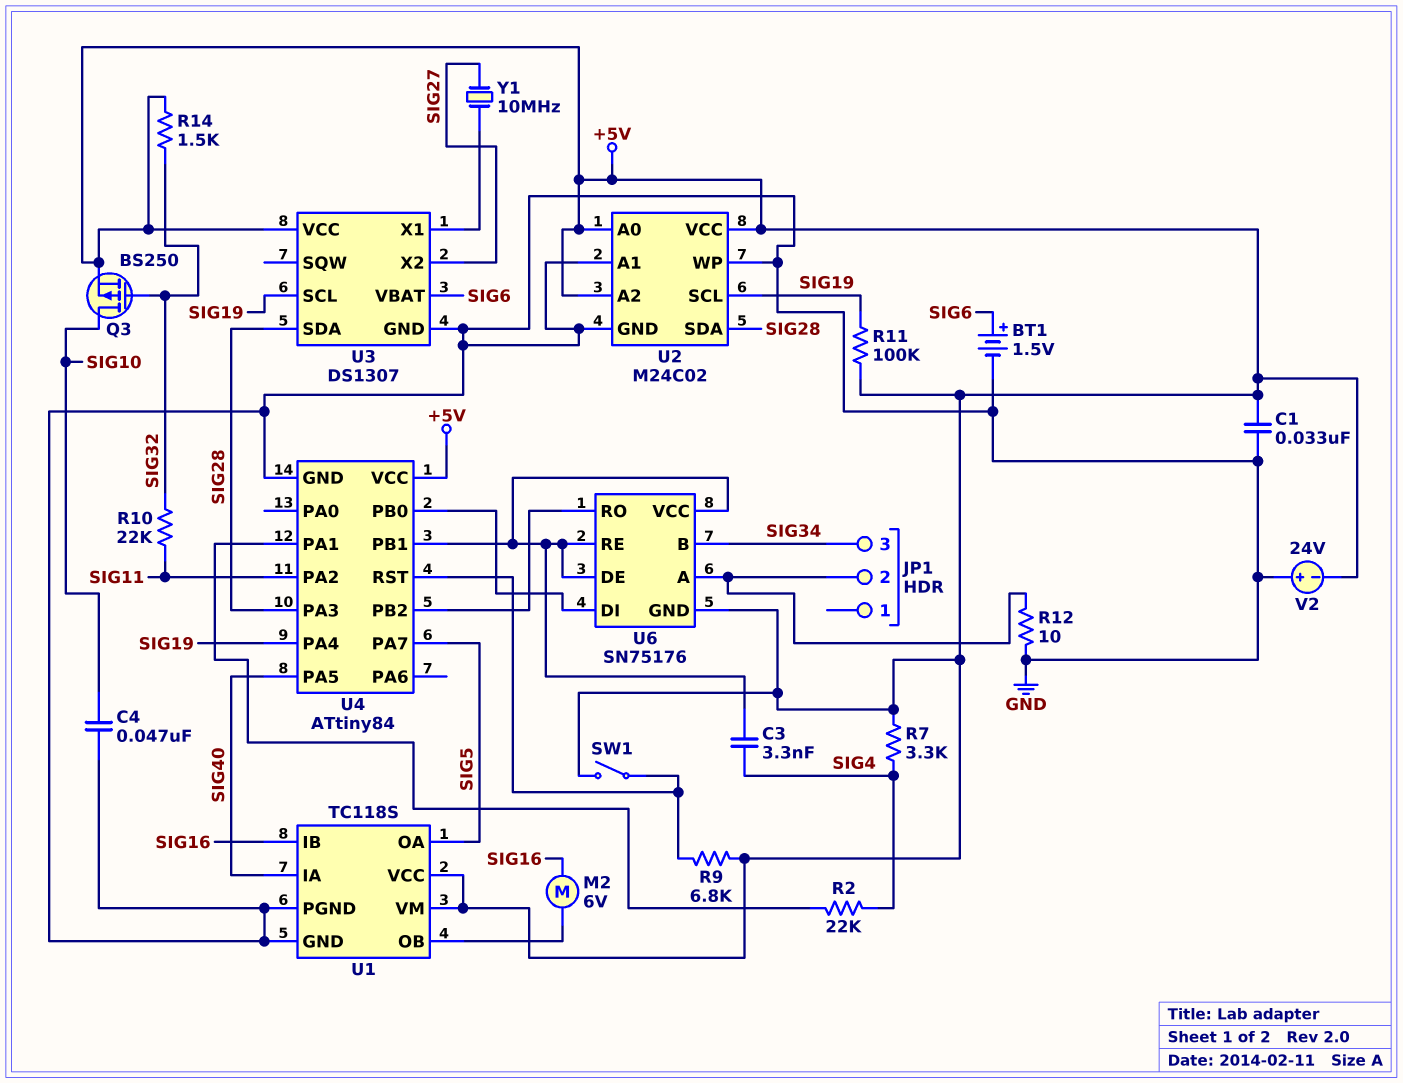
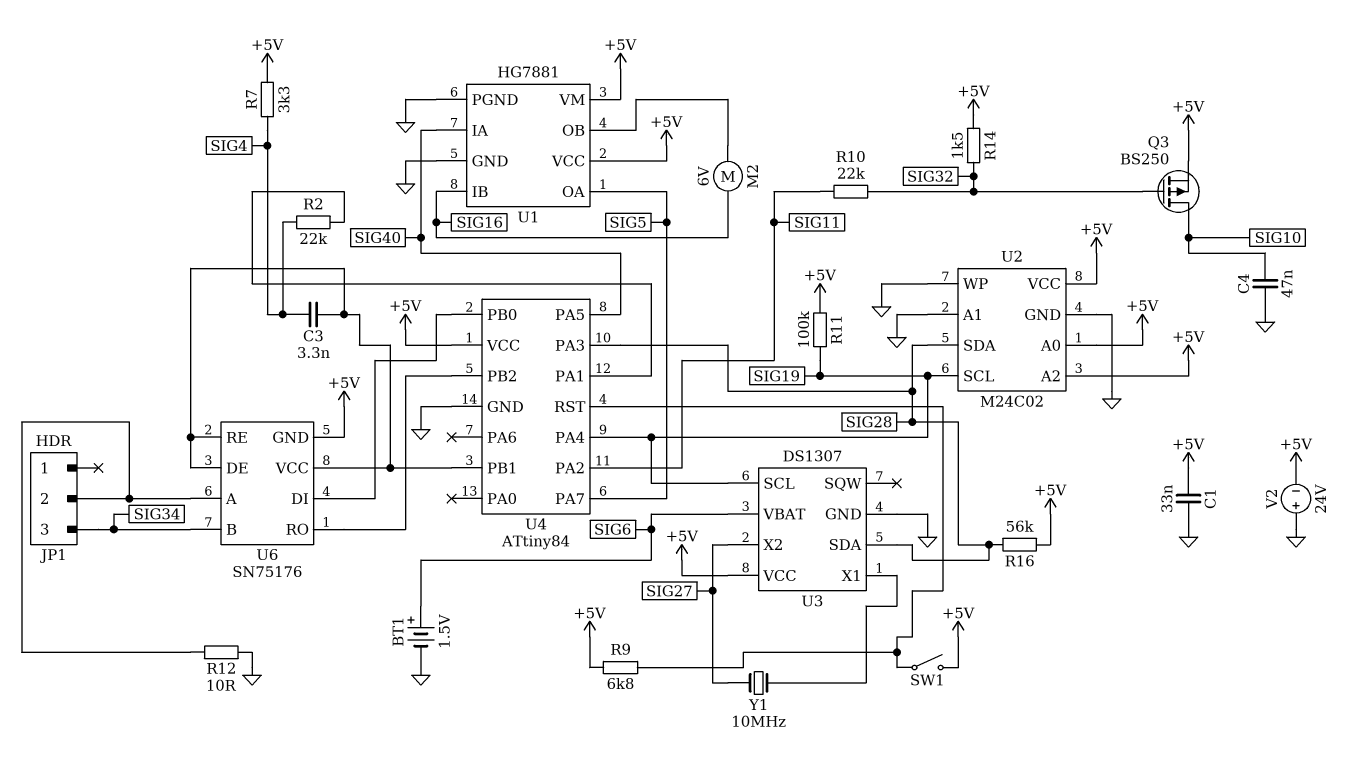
R16: none -> 56k (+5V, SIG28)
U1: TC118S -> HG7881

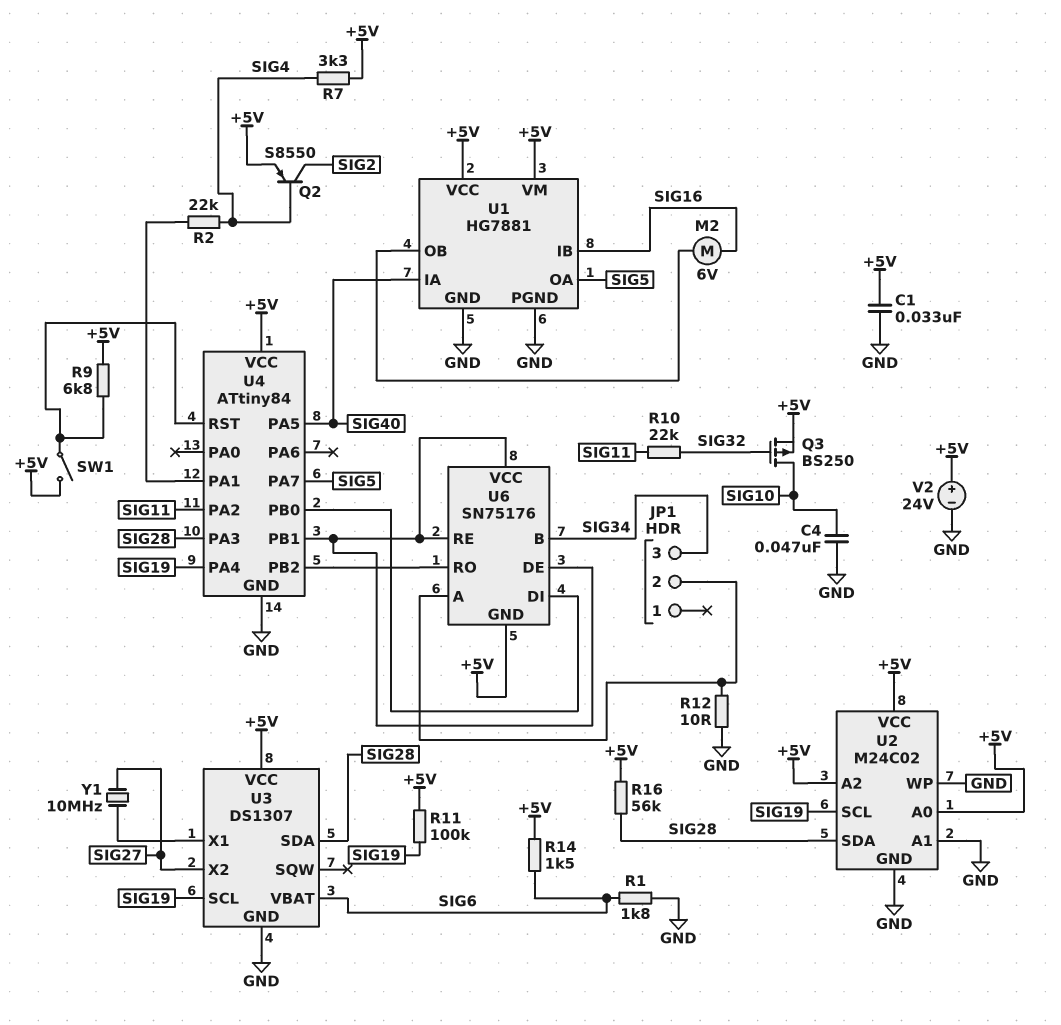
BT1: 1.5V (plus SIG6, minus GND) -> none
C3: 3.3nF (SIG4, U4/PB1) -> none
Q2: none -> PNP S8550 (B SIG4, C SIG2, E +5V)
R1: none -> 1.8k (GND, SIG6)
R14: 1.5k (+5V, SIG32) -> 1.5k (+5V, SIG6)
V2: 24V (plus GND, minus +5V) -> 24V (plus +5V, minus GND)

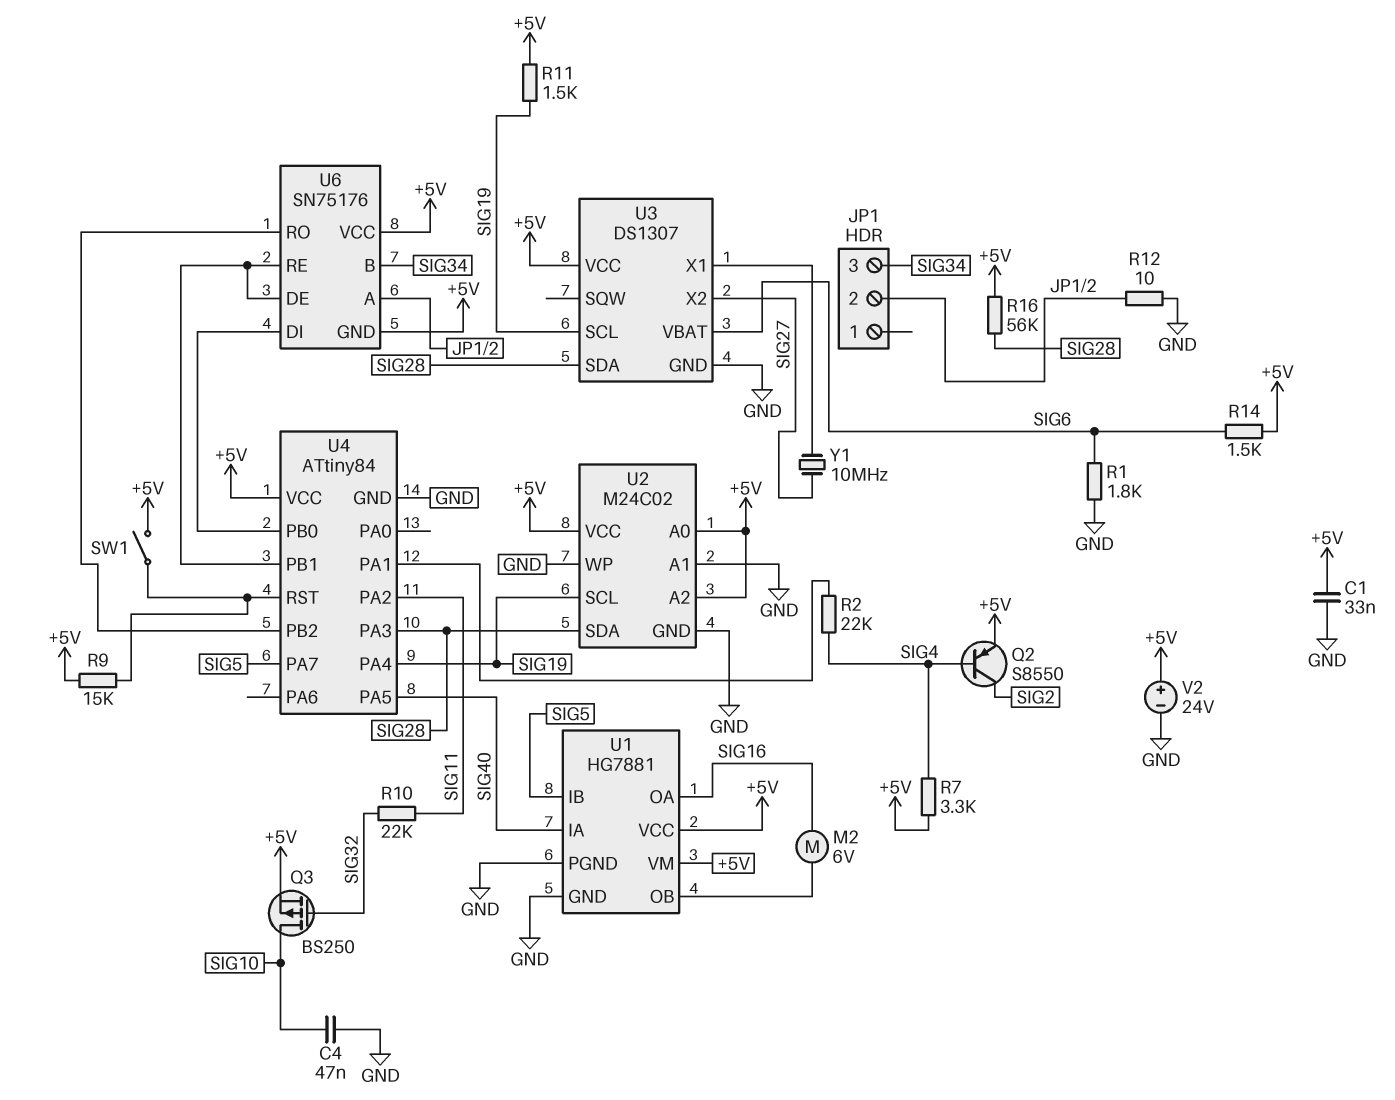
R9: 6.8k (+5V, U4/RST) -> 15k (+5V, U4/RST)
R11: 100k (+5V, SIG19) -> 1.5k (+5V, SIG19)
U1 pin IB: SIG16 -> SIG5
U1 pin OA: SIG5 -> SIG16
U6 pin VCC: U4/PB1 -> +5V

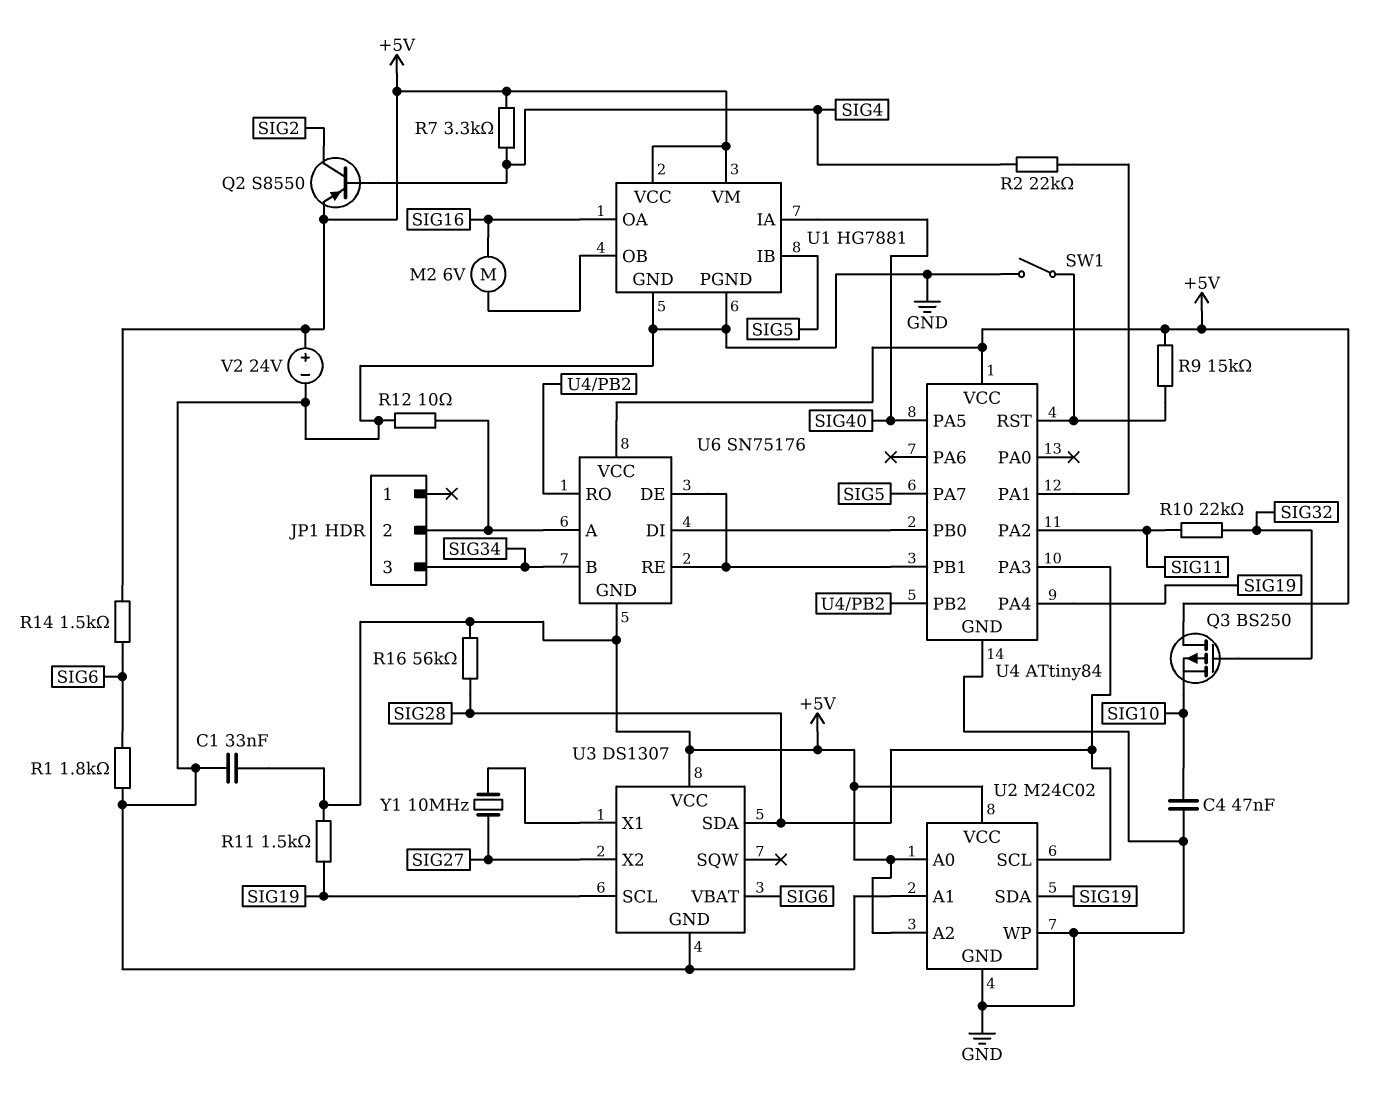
Q3: PMOS BS250 (G SIG32, D SIG10, S +5V) -> PMOS BS250 (G SIG32, D +5V, S SIG10)
SW1: switch (+5V, U4/RST) -> switch (GND, U4/RST)
U2 pin SCL: SIG19 -> SIG28
U2 pin SDA: SIG28 -> SIG19

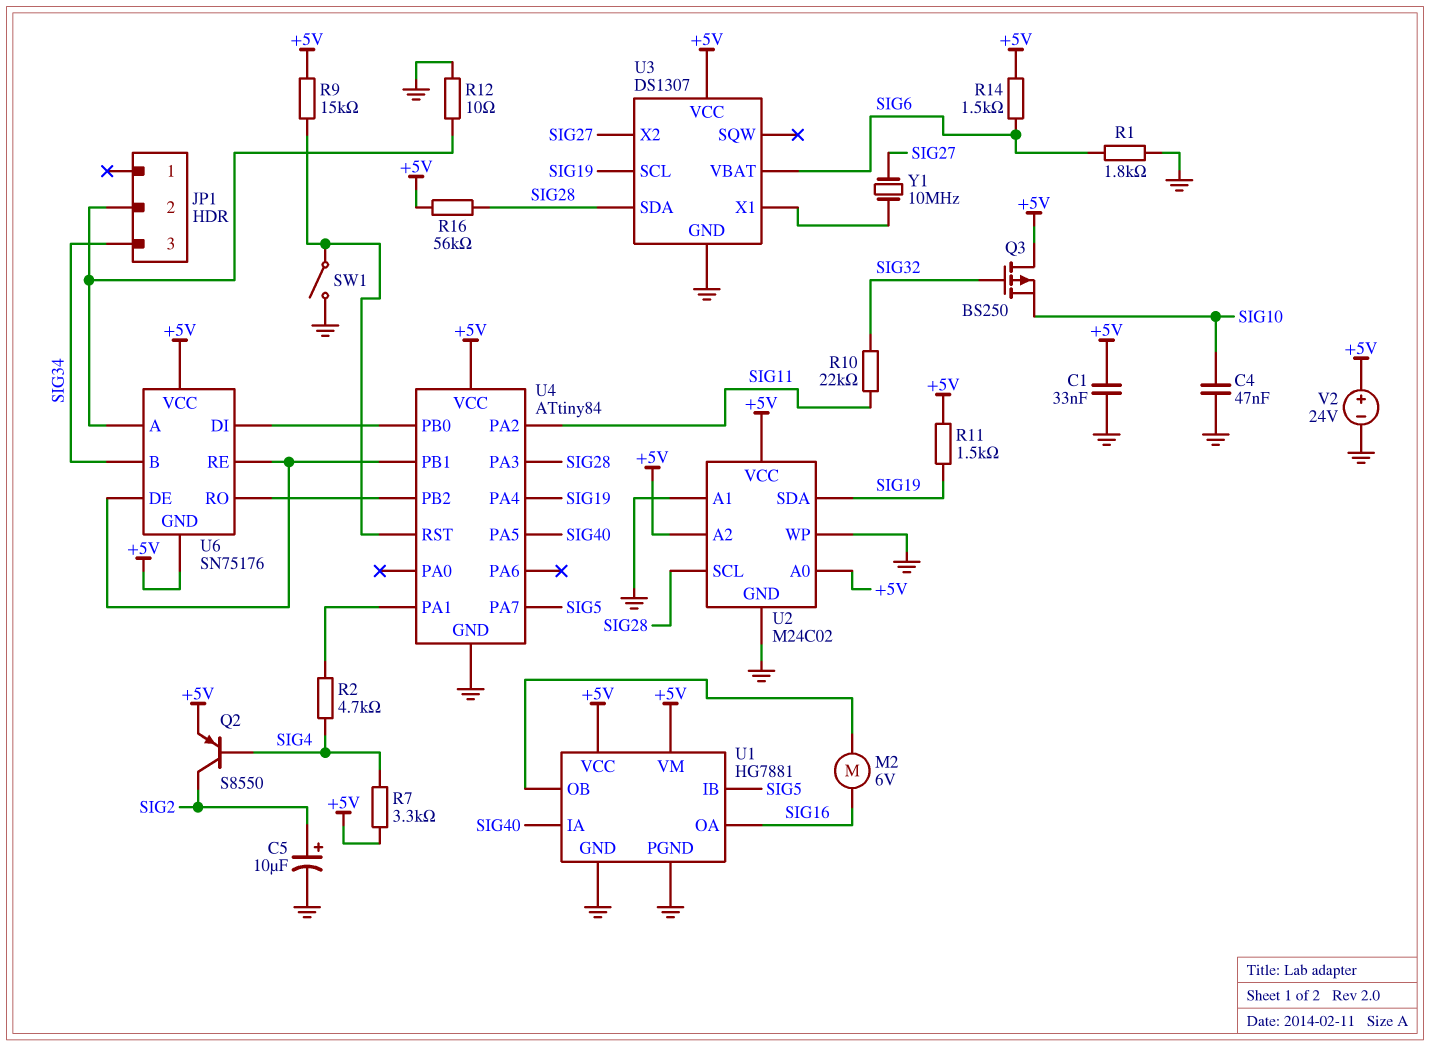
C5: none -> 10uF (plus SIG2, minus GND)
R2: 22k (SIG4, U4/PA1) -> 4.7k (SIG4, U4/PA1)

